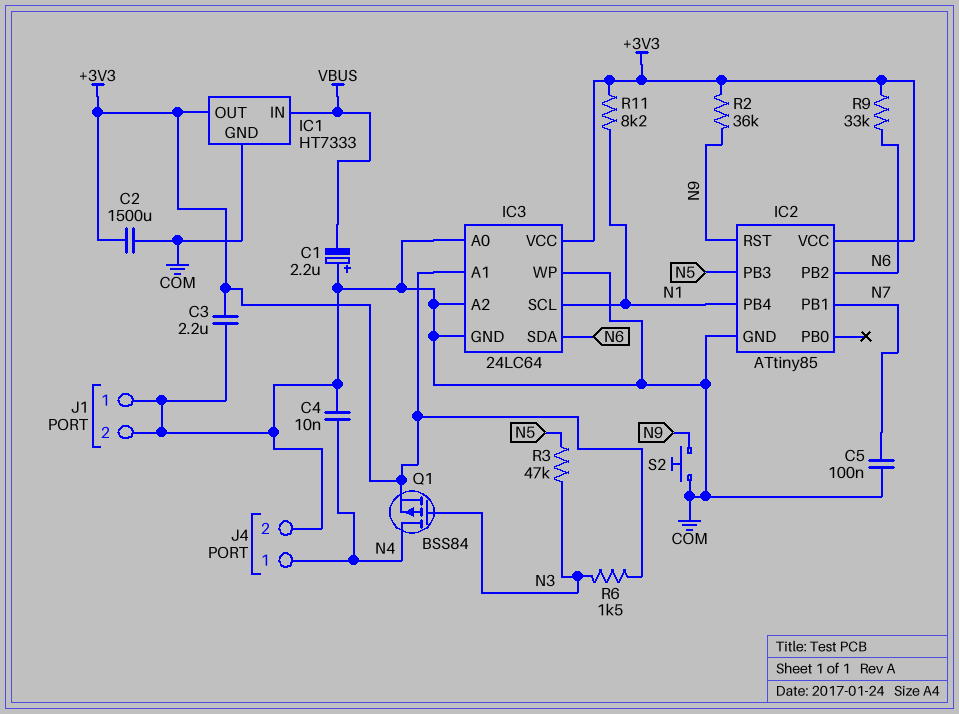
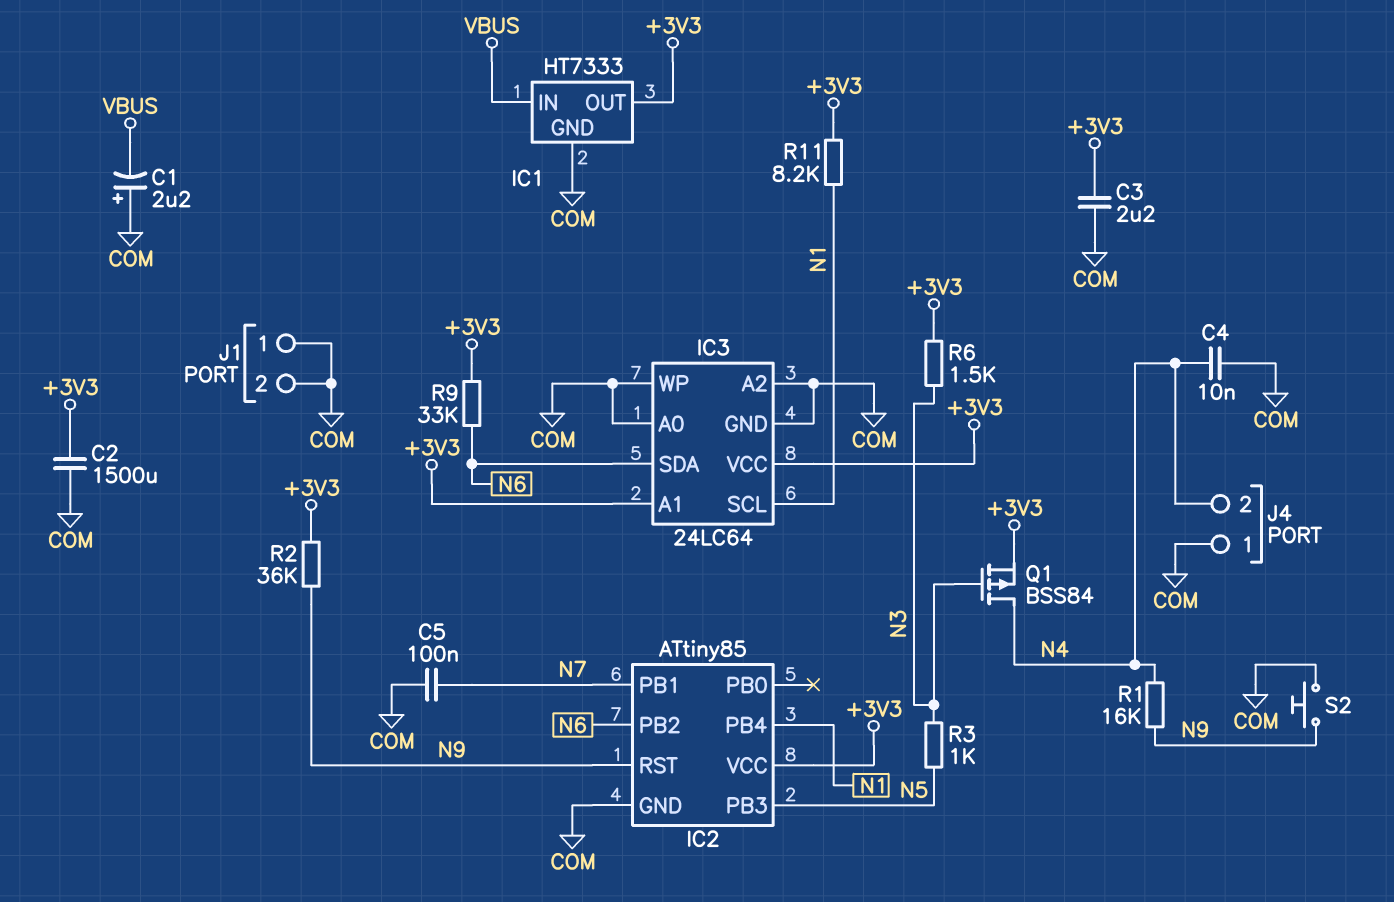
J4 pin 1: N4 -> COM
J4 pin 2: COM -> N4
R1: none -> 16k (N4, N9)
R3: 47k (N3, N5) -> 1k (N3, N5)

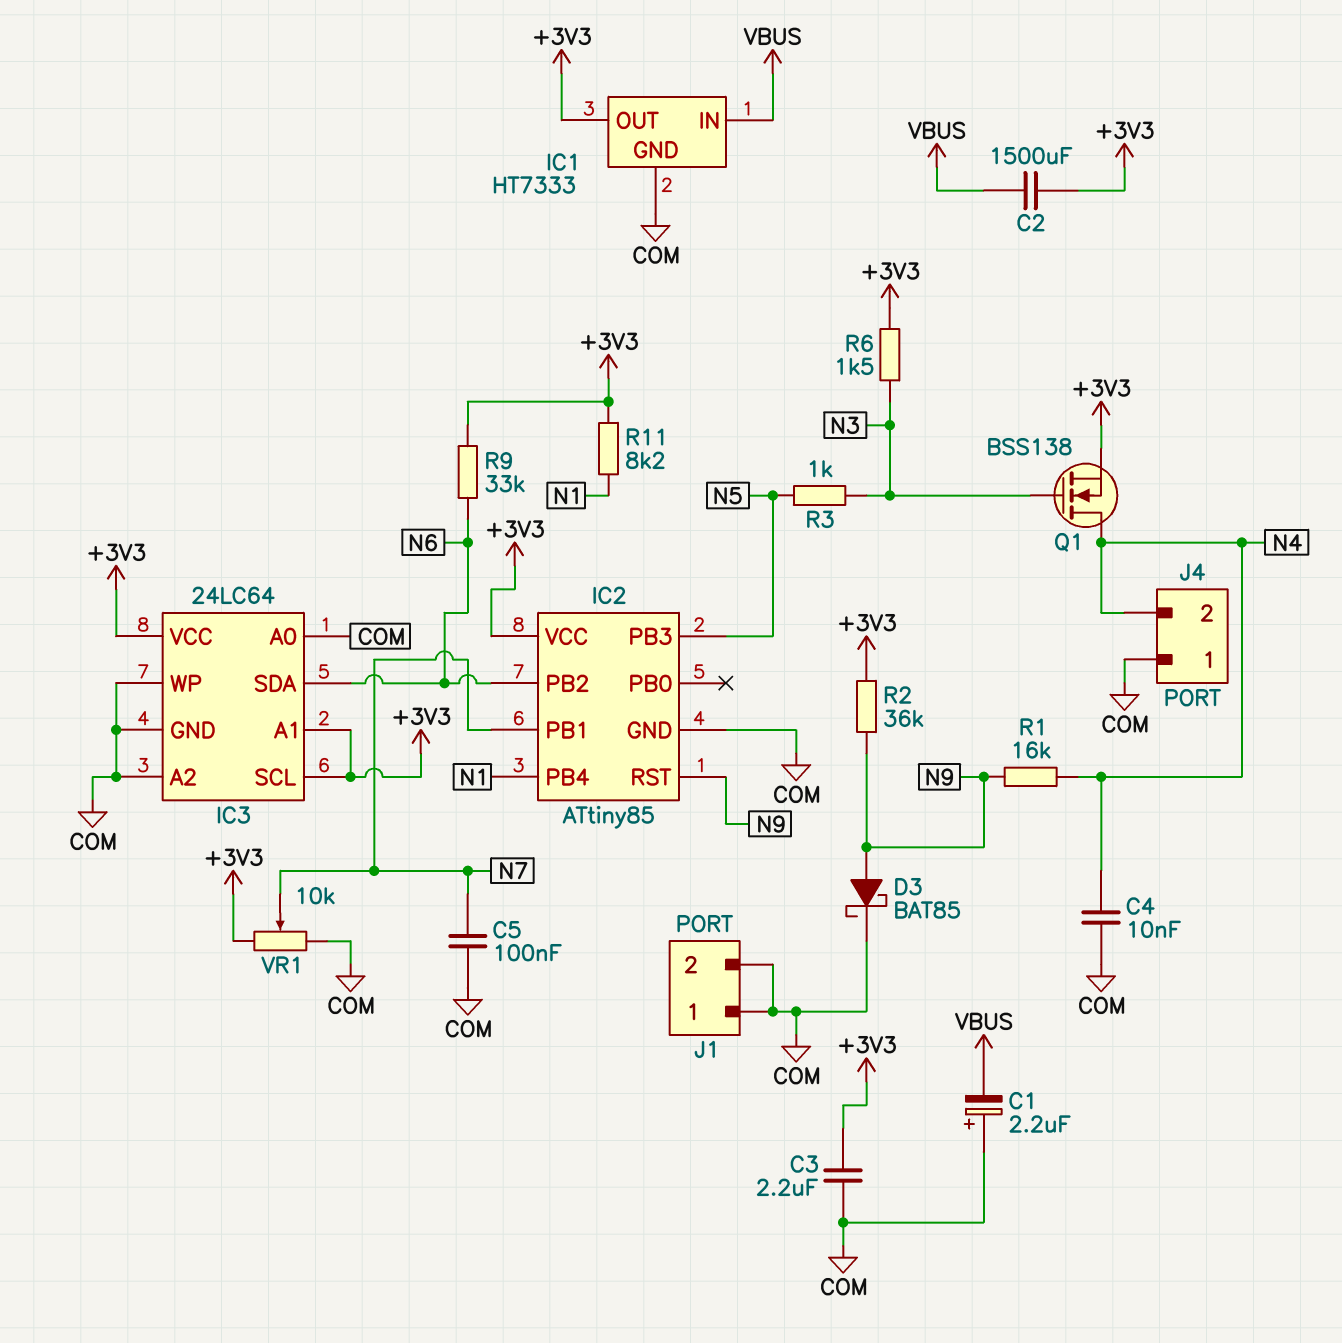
C2: 1500uF (+3V3, COM) -> 1500uF (+3V3, VBUS)
D3: none -> schottky BAT85 (A N9, K COM)
IC3 pin SCL: N1 -> +3V3
Q1: PMOS BSS84 (G N3, D N4, S +3V3) -> NMOS BSS138 (G N3, D N4, S +3V3)
S2: button (COM, N9) -> none
VR1: none -> 10k (+3V3, COM, wiper N7)

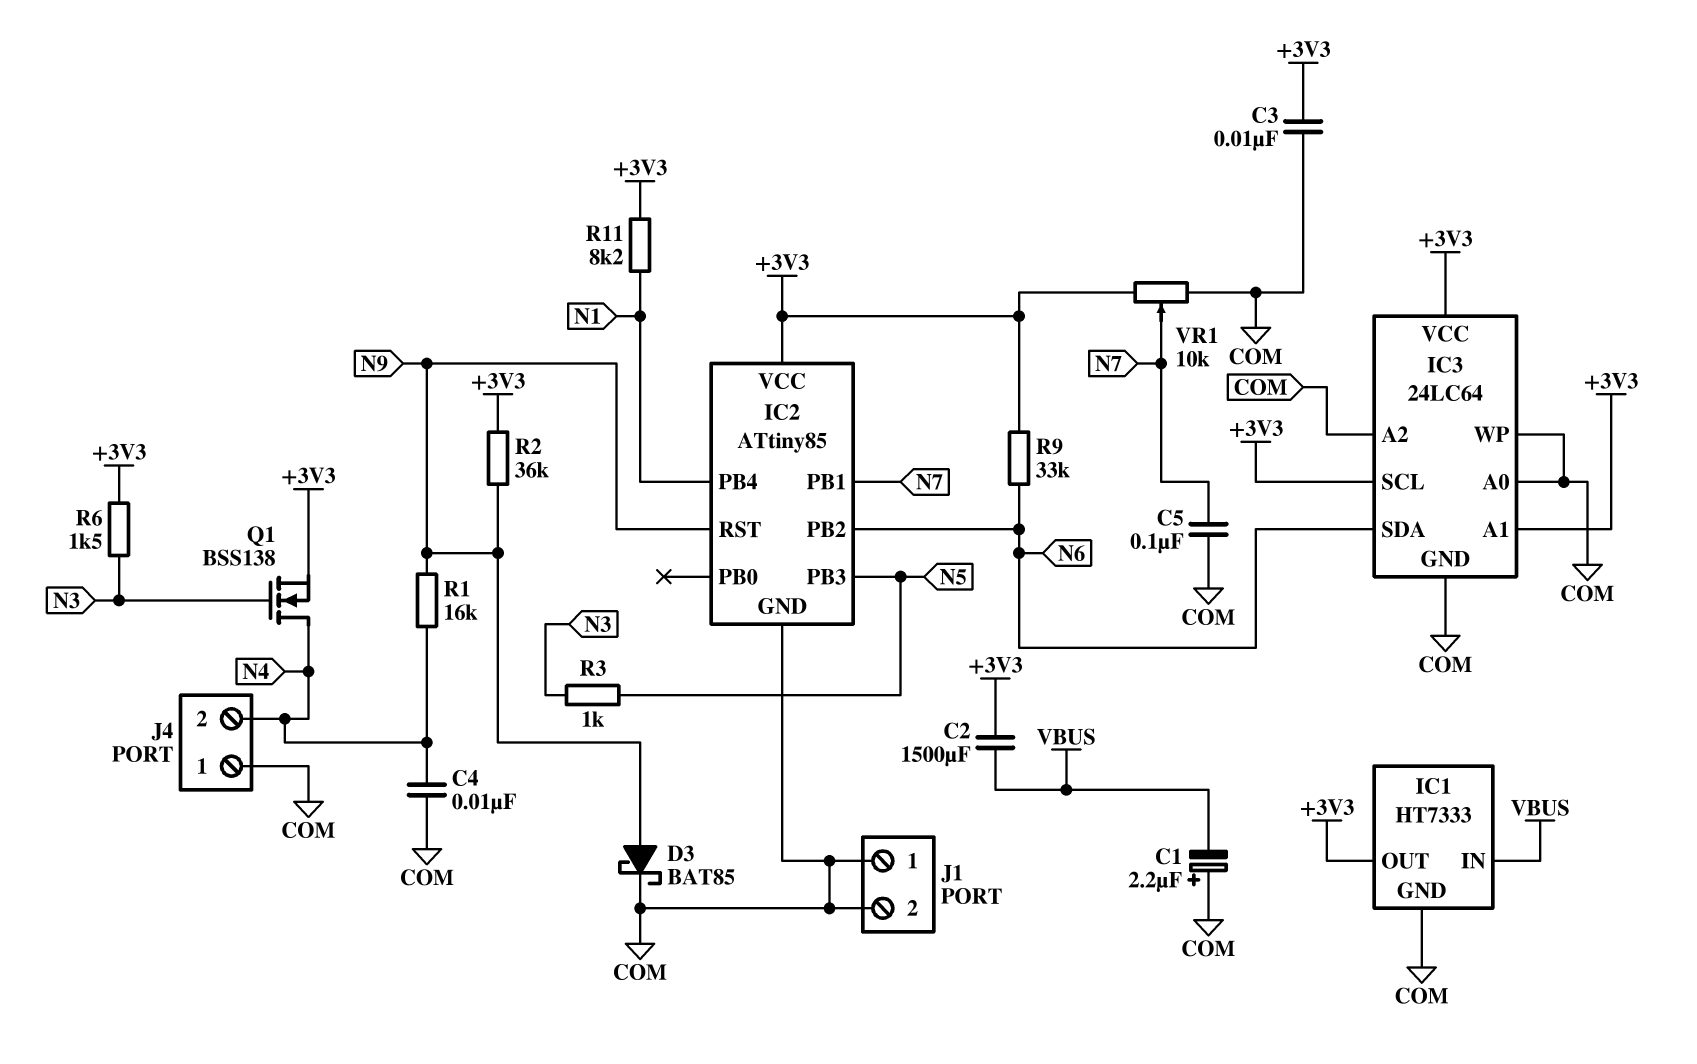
C3: 2.2uF (+3V3, COM) -> 10nF (+3V3, COM)

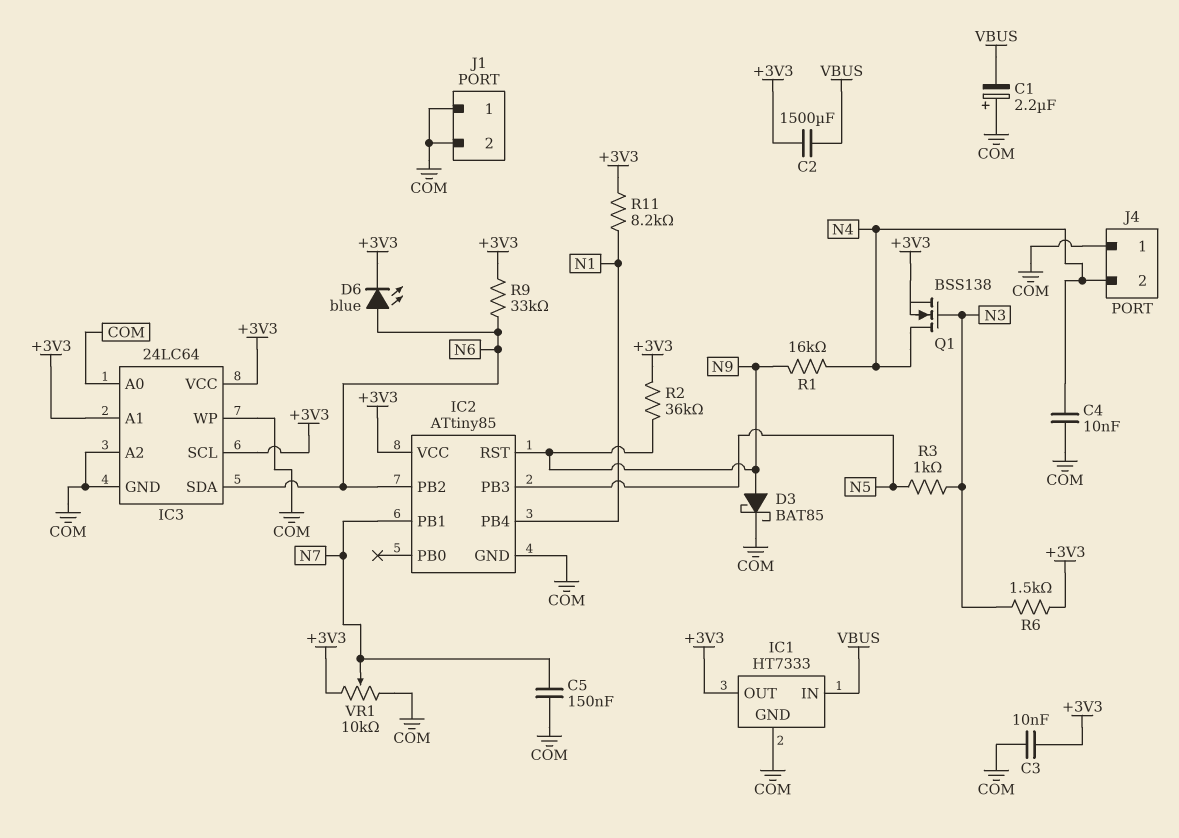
C5: 100nF (COM, N7) -> 150nF (COM, N7)
D6: none -> LED blue (A N6, K +3V3)

